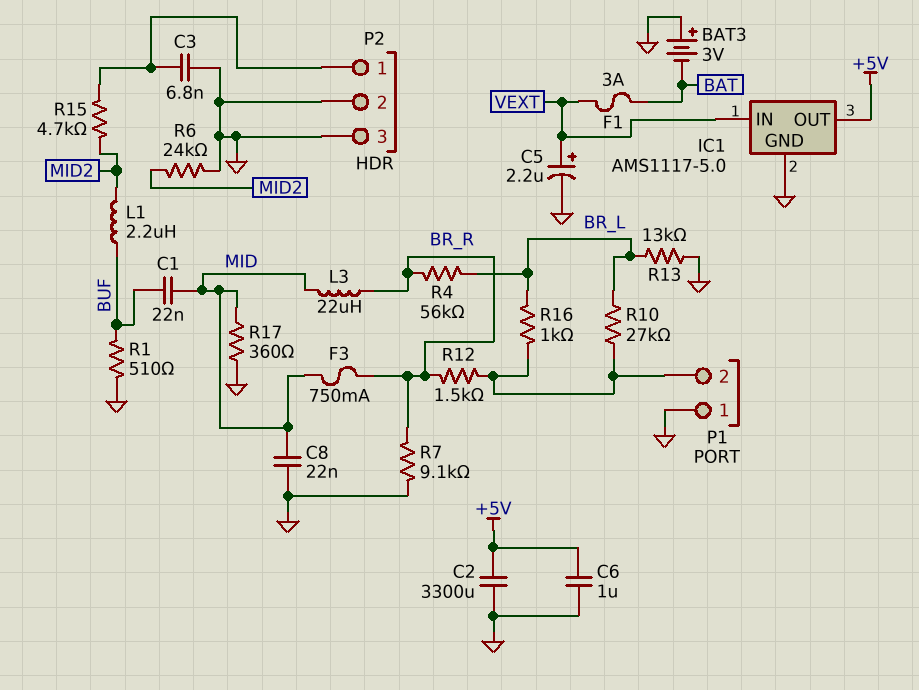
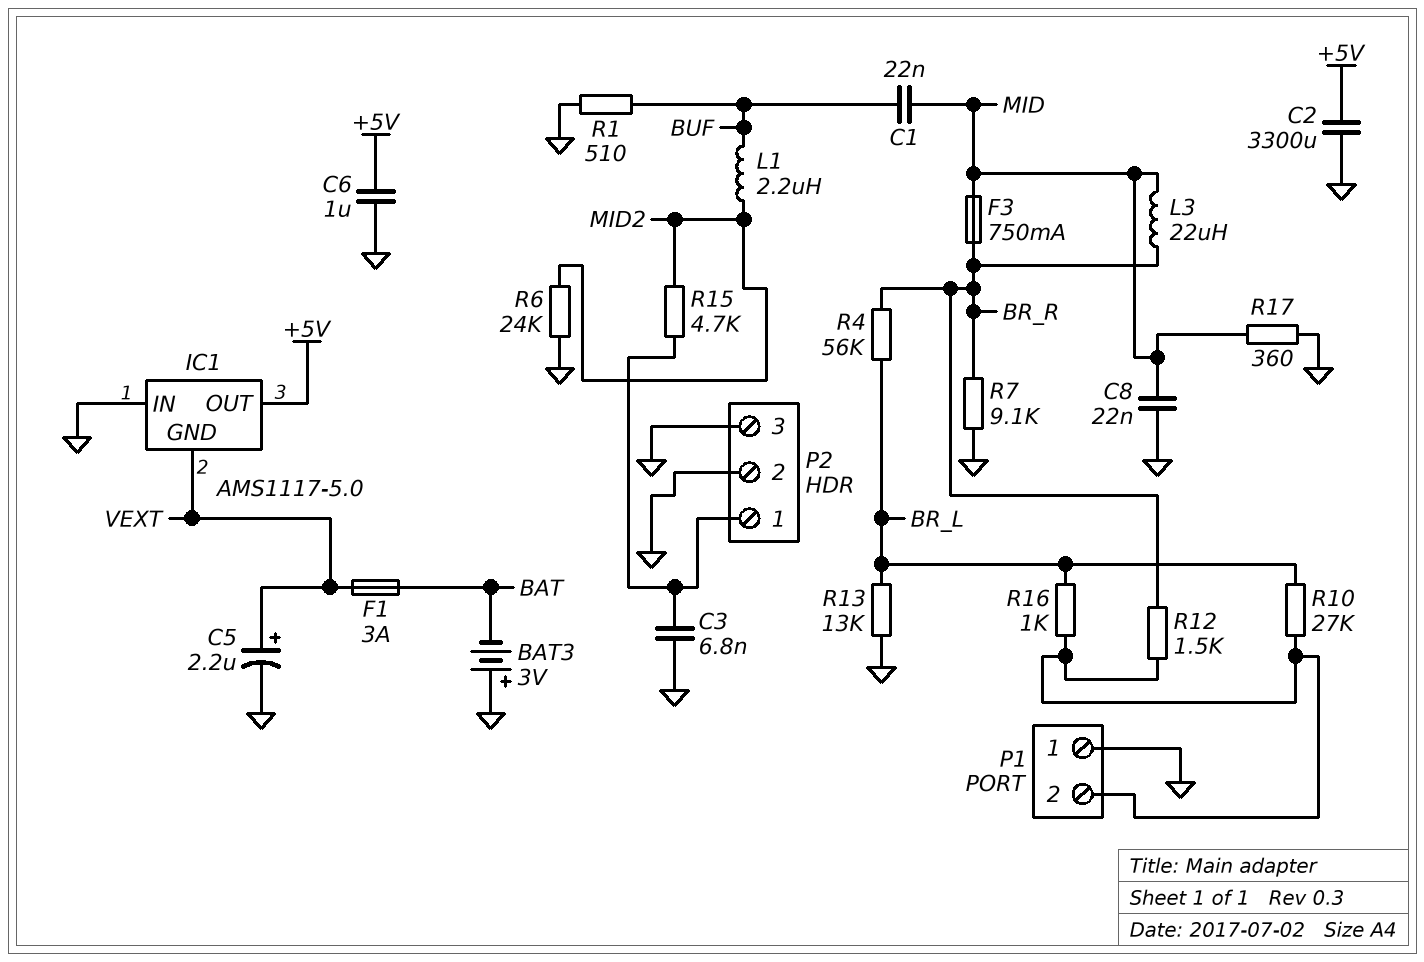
IC1 pin GND: GND -> VEXT
IC1 pin IN: VEXT -> GND

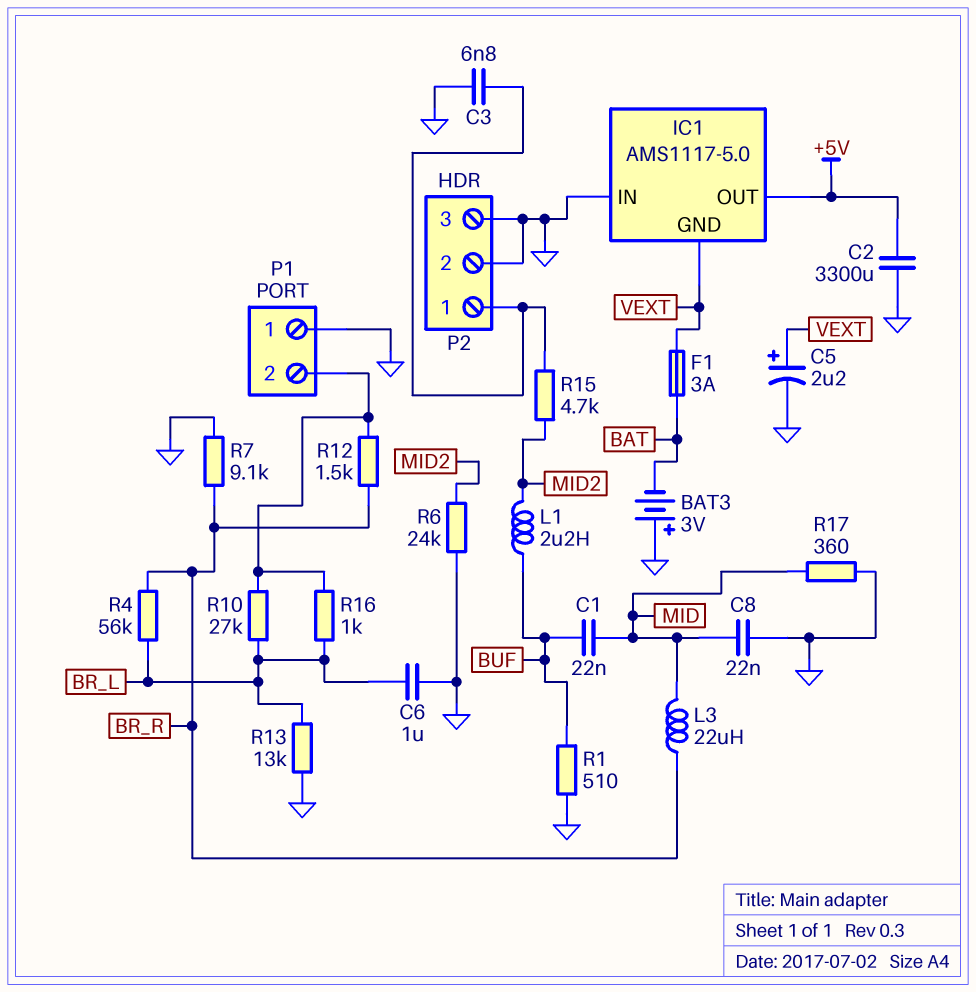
C6: 1uF (+5V, GND) -> 1uF (BR_L, GND)
F3: 750mA (BR_R, MID) -> none

